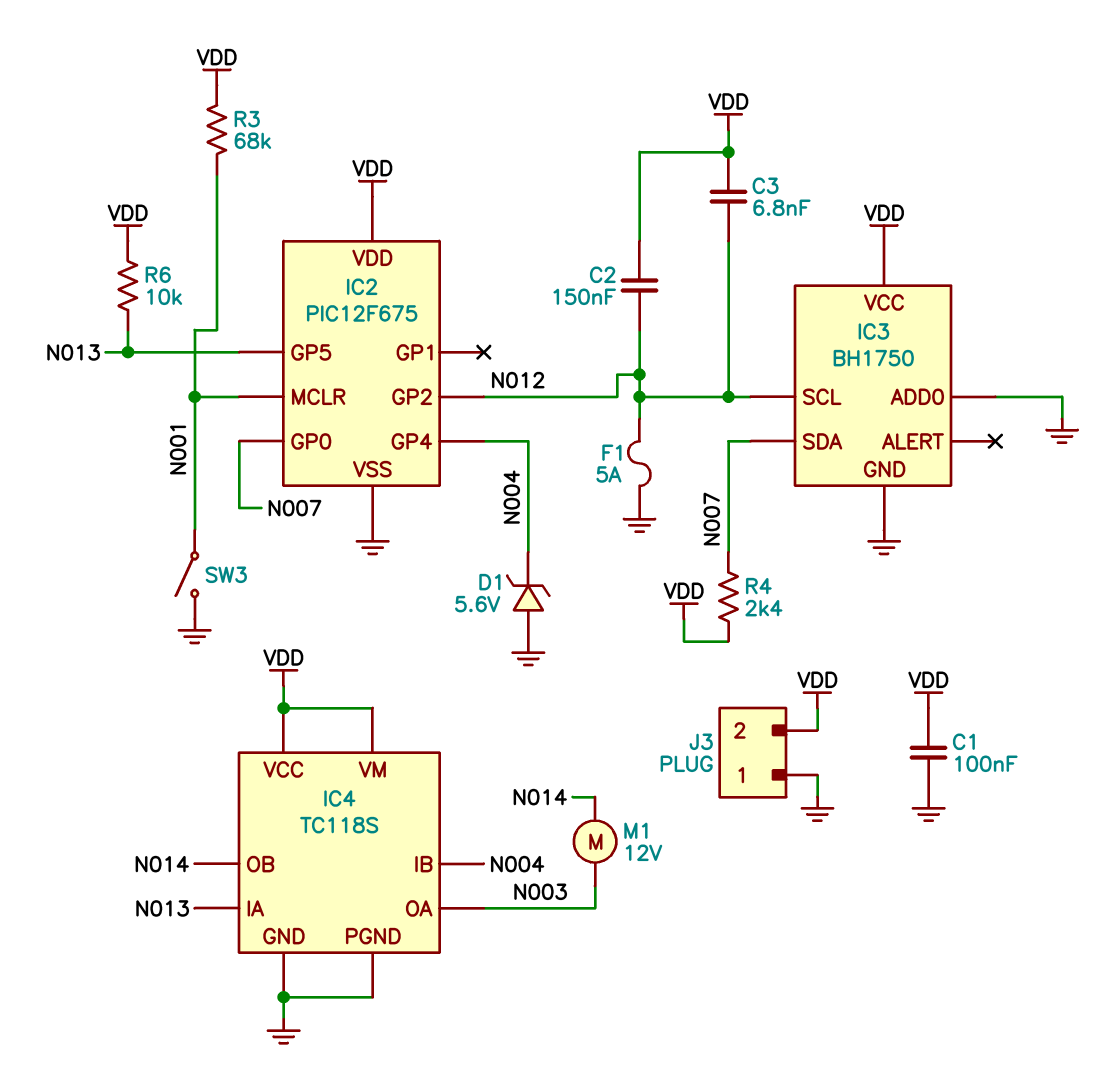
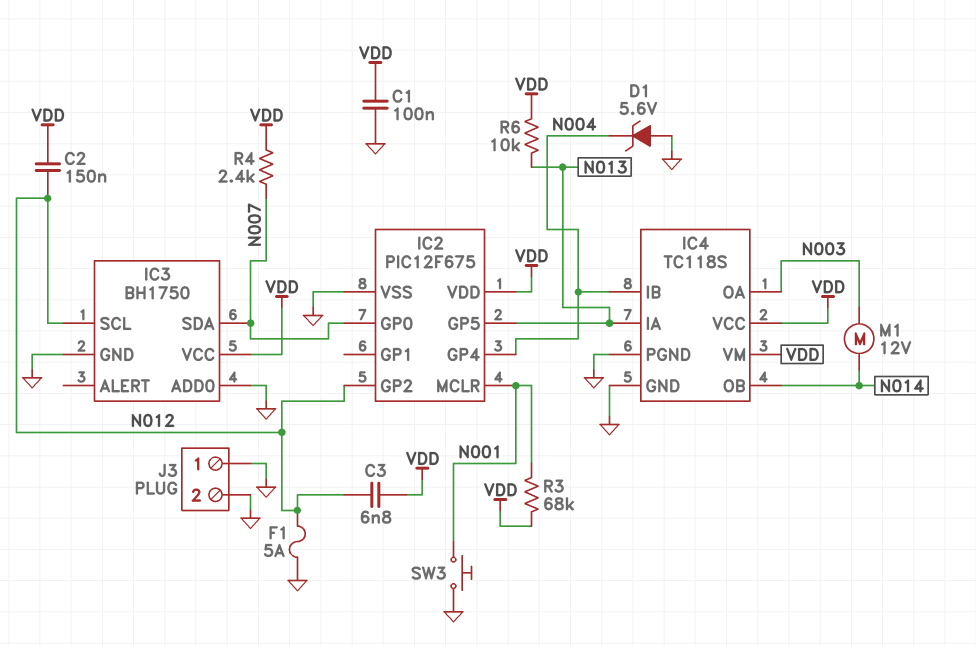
J3 pin 2: VDD -> GND
SW3: switch (GND, N001) -> button (GND, N001)

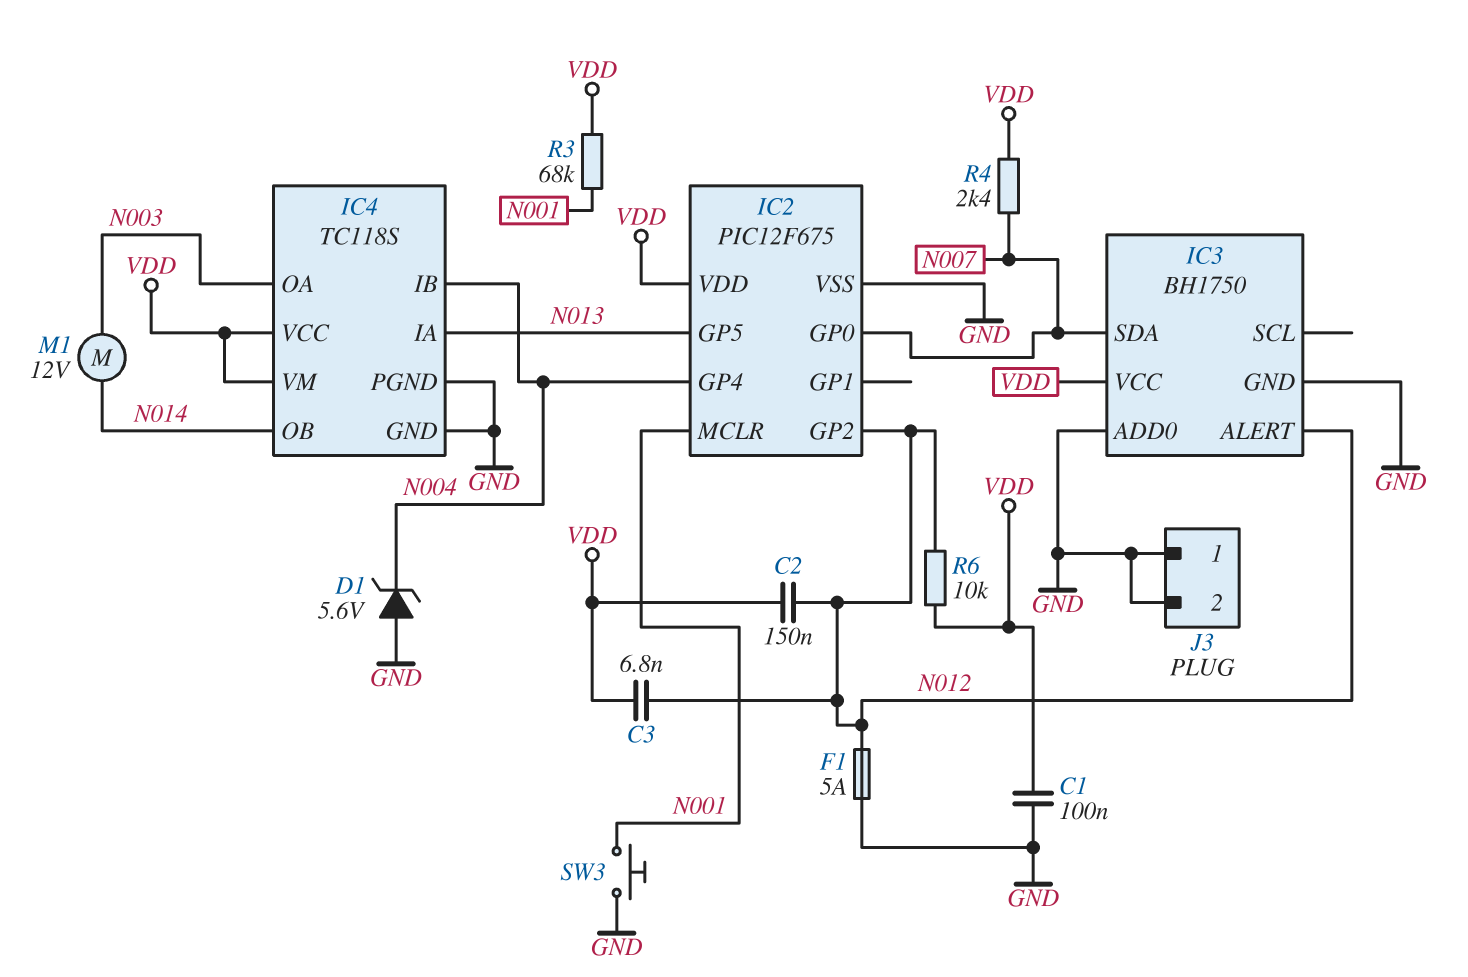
IC3 pin ALERT: none -> N012
IC3 pin SCL: N012 -> none
R6: 10k (N013, VDD) -> 10k (N012, VDD)

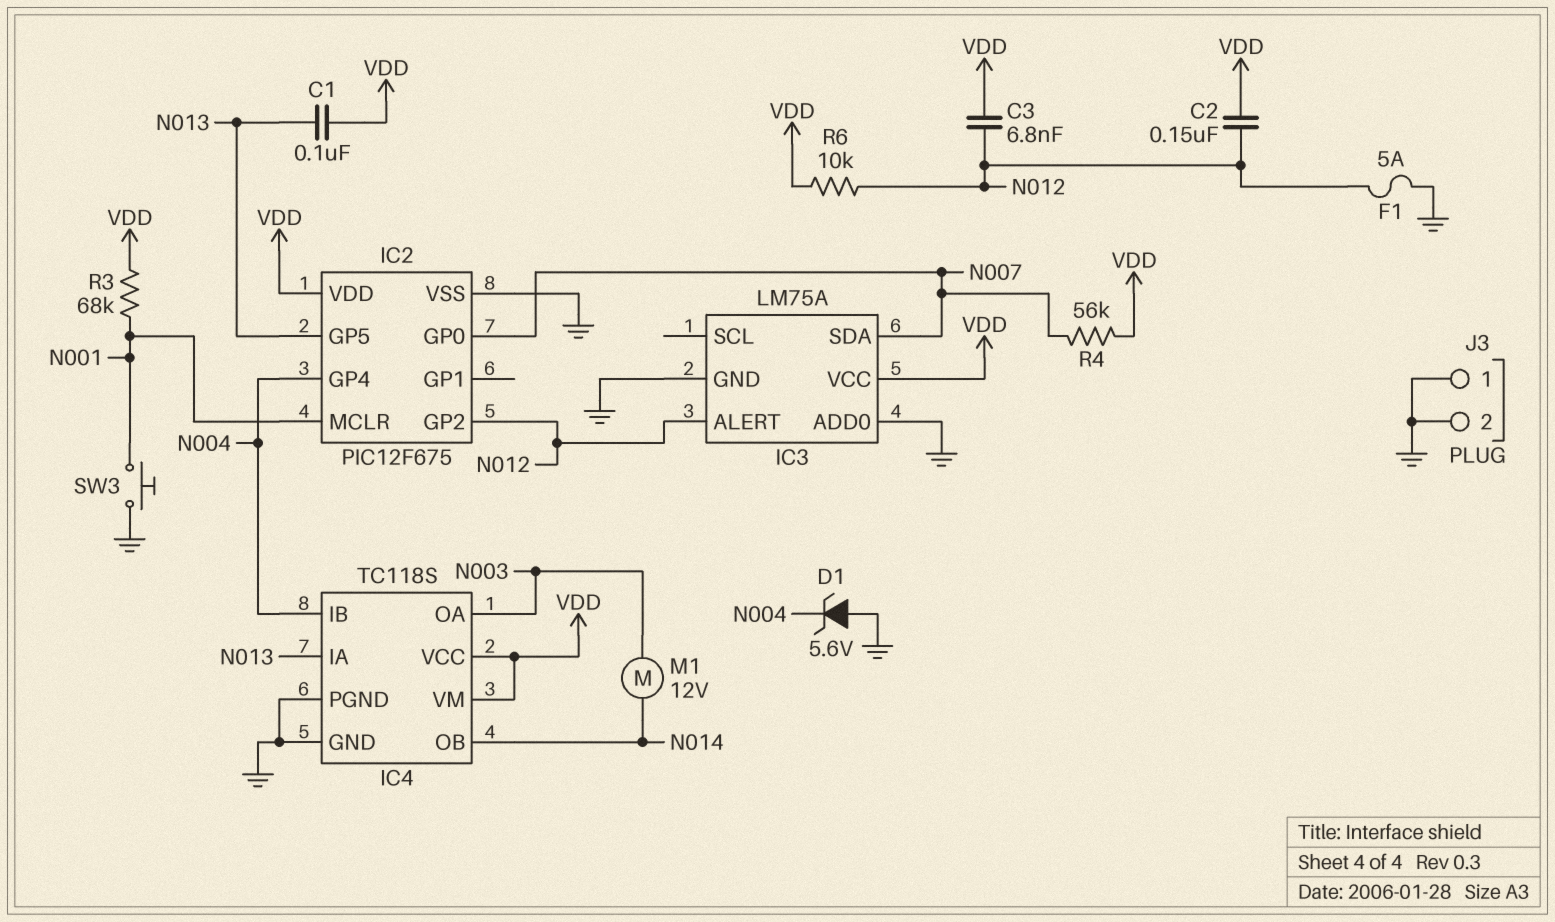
C1: 100nF (GND, VDD) -> 100nF (N013, VDD)
IC3: BH1750 -> LM75A
R4: 2.4k (N007, VDD) -> 56k (N007, VDD)

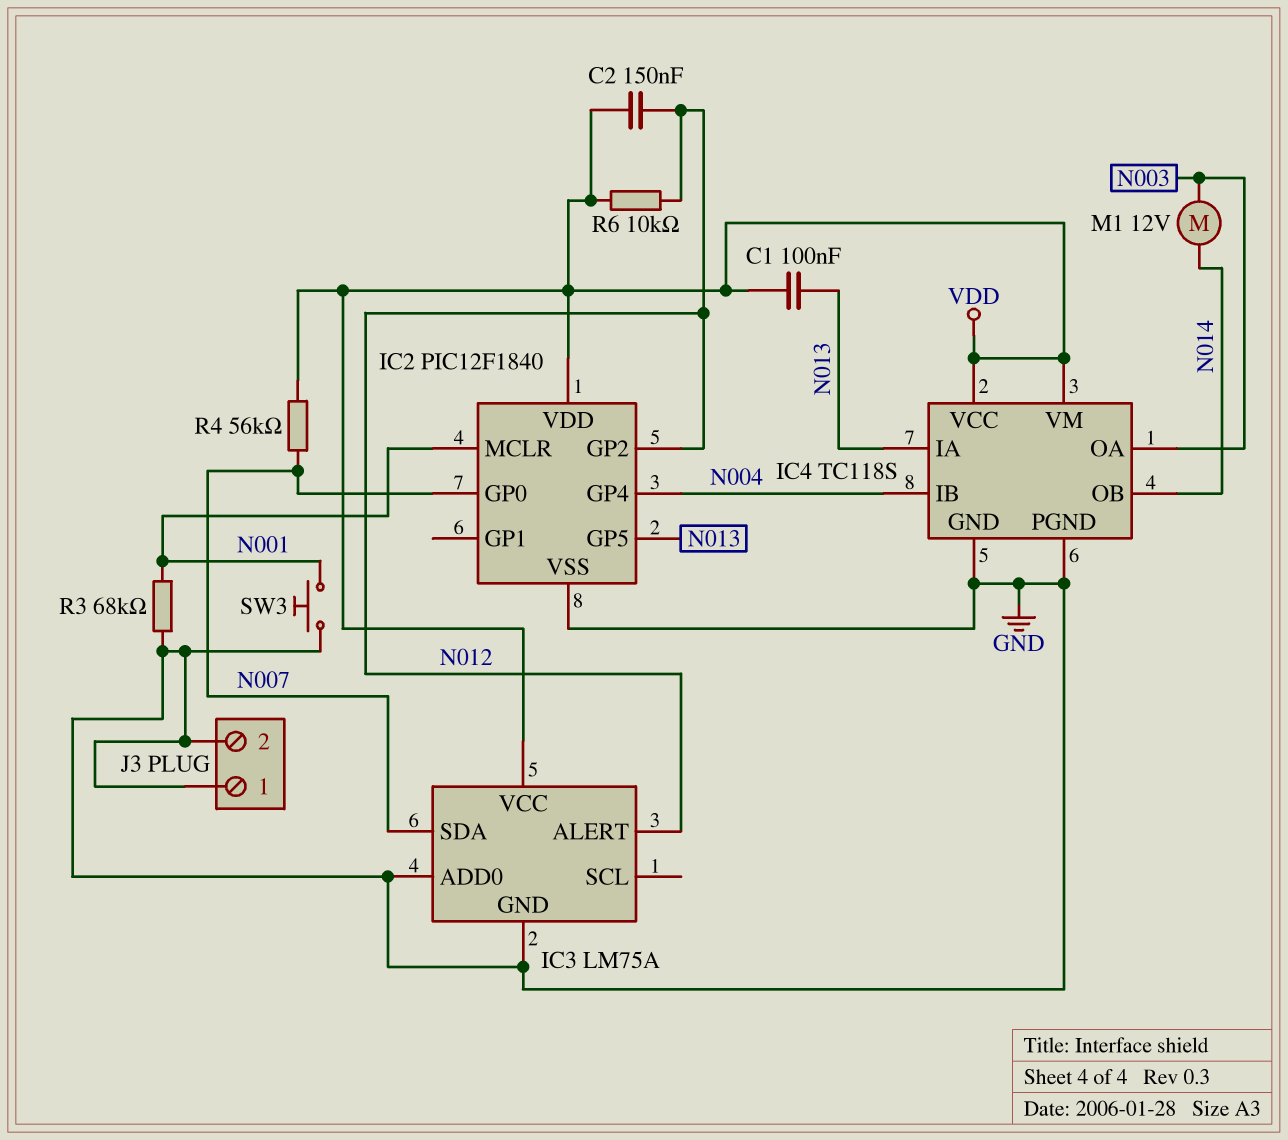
C3: 6.8nF (N012, VDD) -> none
D1: zener 5.6V (A GND, K N004) -> none
F1: 5A (GND, N012) -> none
IC2: PIC12F675 -> PIC12F1840
R3: 68k (N001, VDD) -> 68k (GND, N001)

